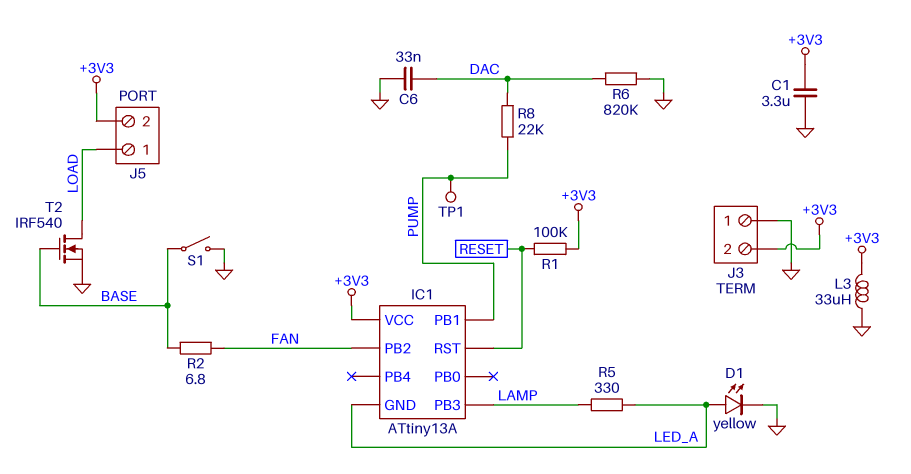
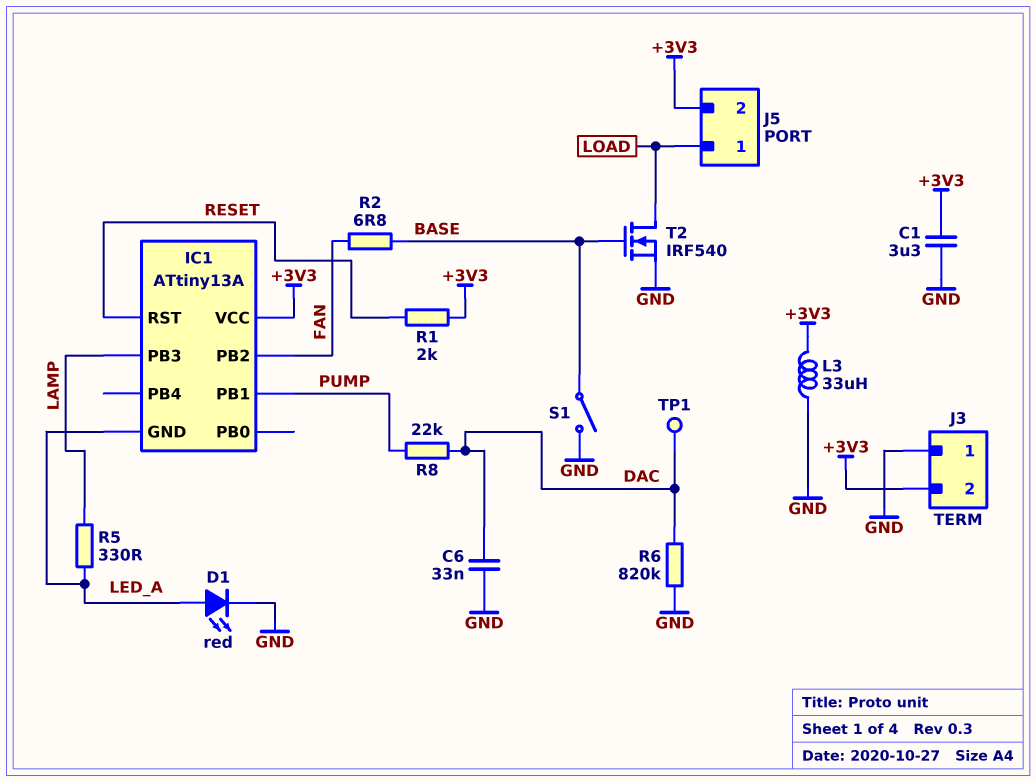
D1: LED yellow (A LED_A, K GND) -> LED red (A LED_A, K GND)
R1: 100k (+3V3, RESET) -> 2k (+3V3, RESET)
TP1: test point (PUMP) -> test point (DAC)

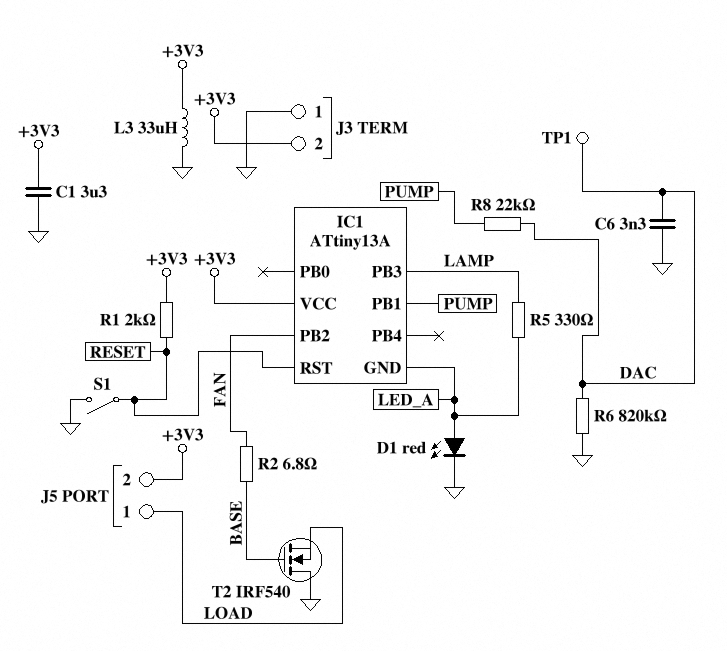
C6: 33nF (DAC, GND) -> 3.3nF (DAC, GND)
S1: switch (BASE, GND) -> switch (GND, RESET)
T2: NMOS IRF540 (G BASE, D LOAD, S GND) -> NMOS IRF540 (G BASE, D GND, S LOAD)

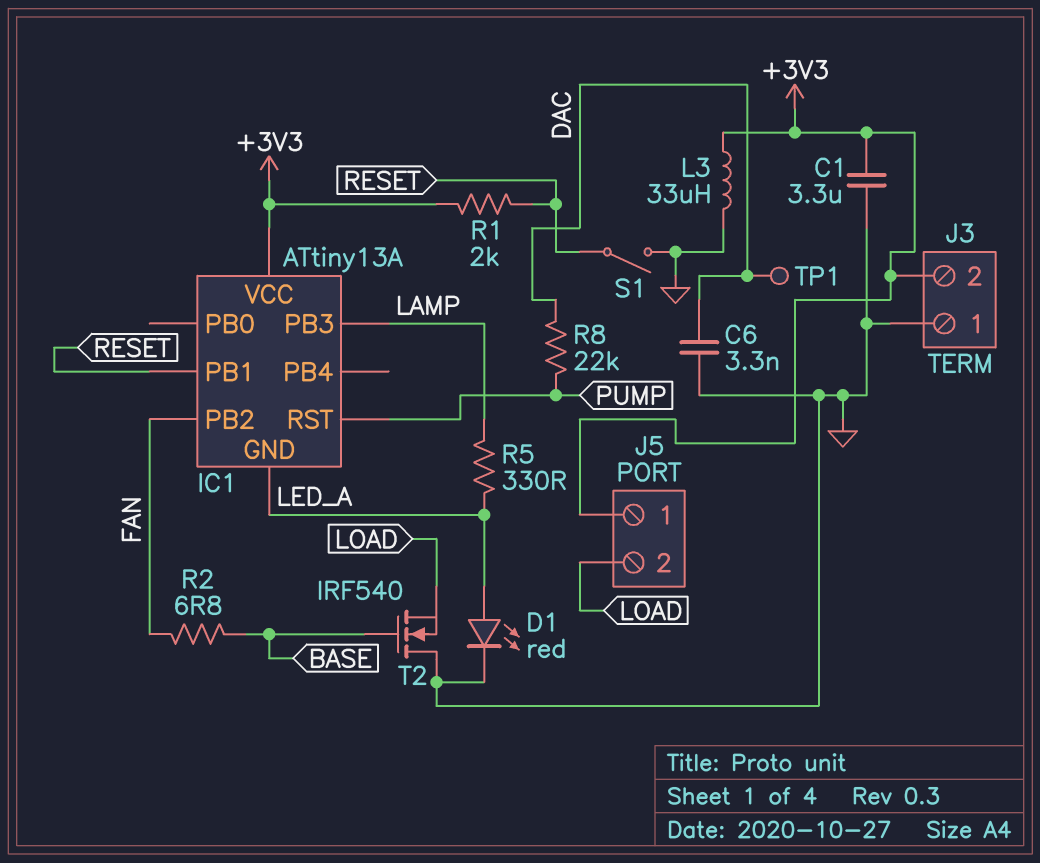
IC1 pin PB1: PUMP -> RESET
IC1 pin RST: RESET -> PUMP
J5 pin 1: LOAD -> +3V3
J5 pin 2: +3V3 -> LOAD
R6: 820k (DAC, GND) -> none

